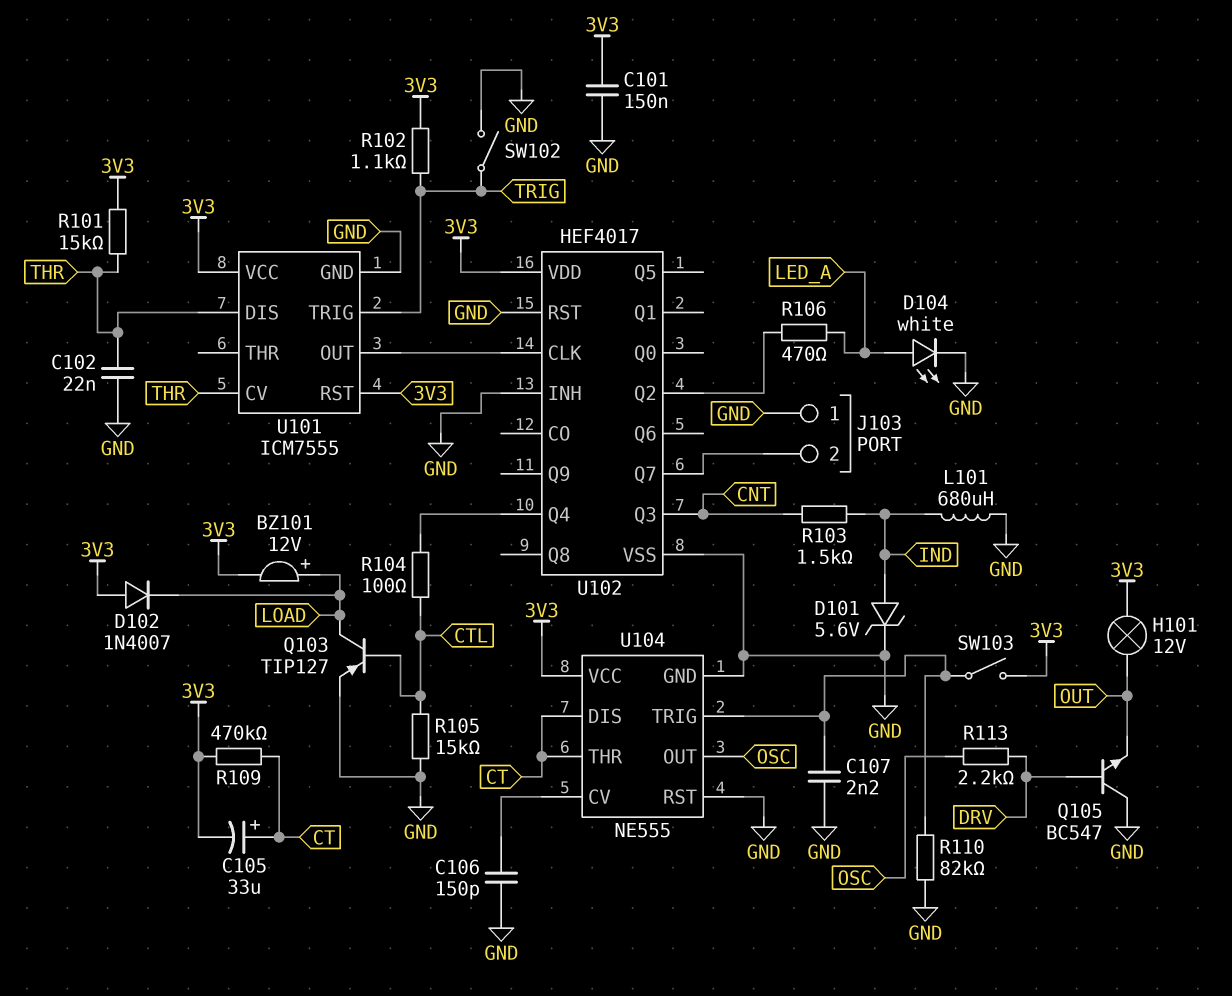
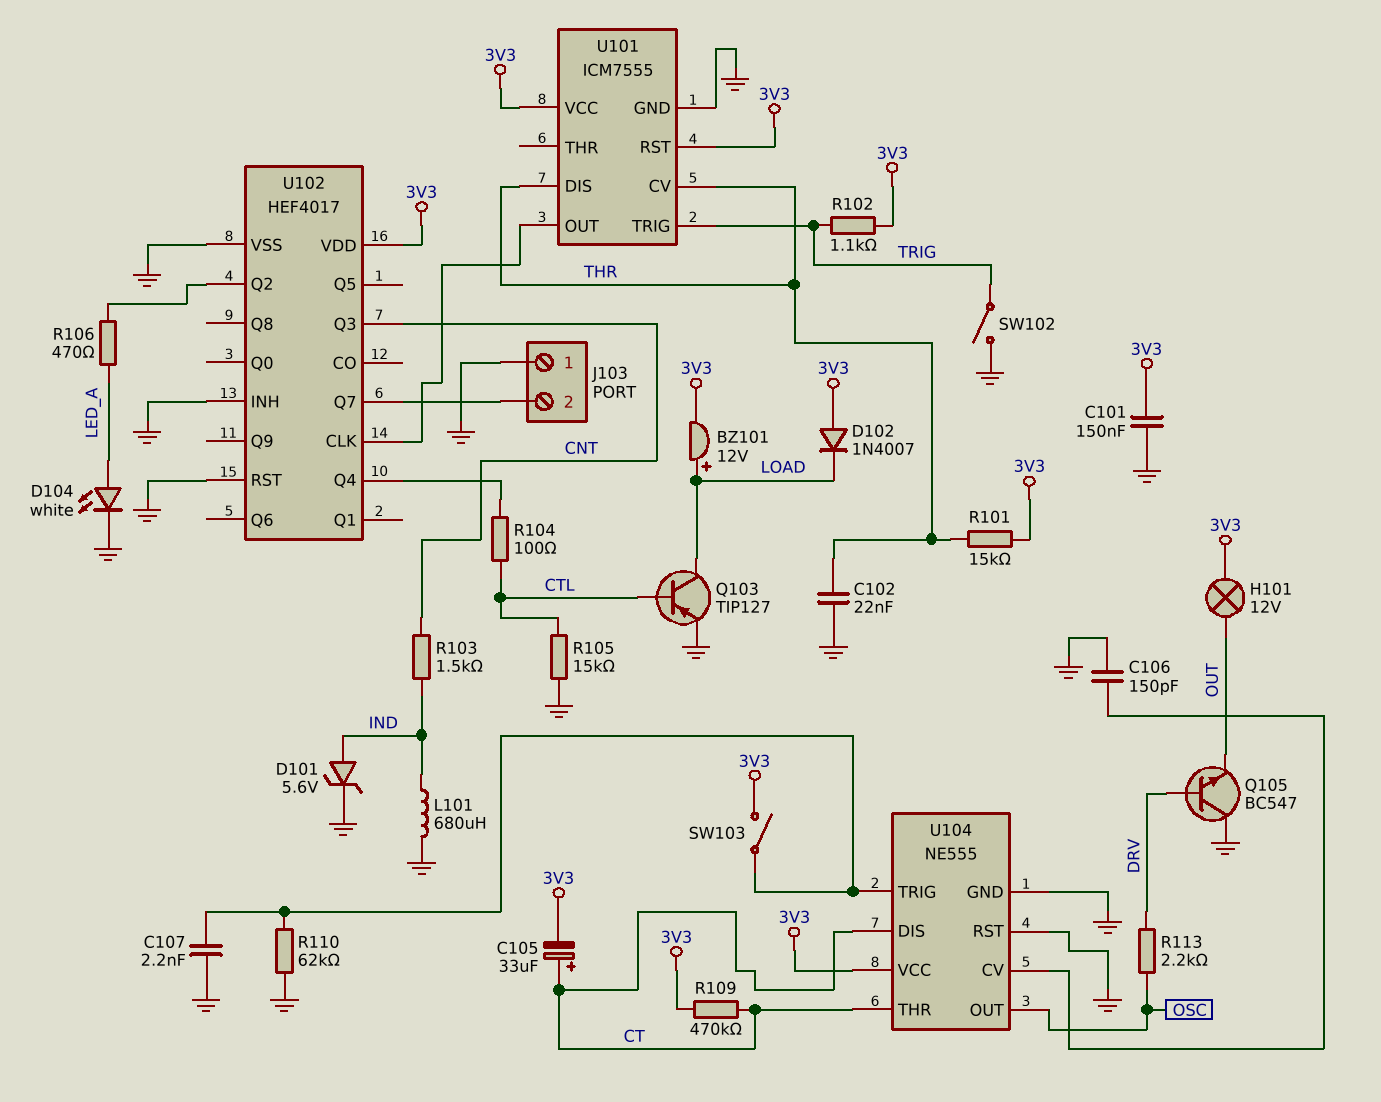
R110: 82k (GND, U104/TRIG) -> 62k (GND, U104/TRIG)

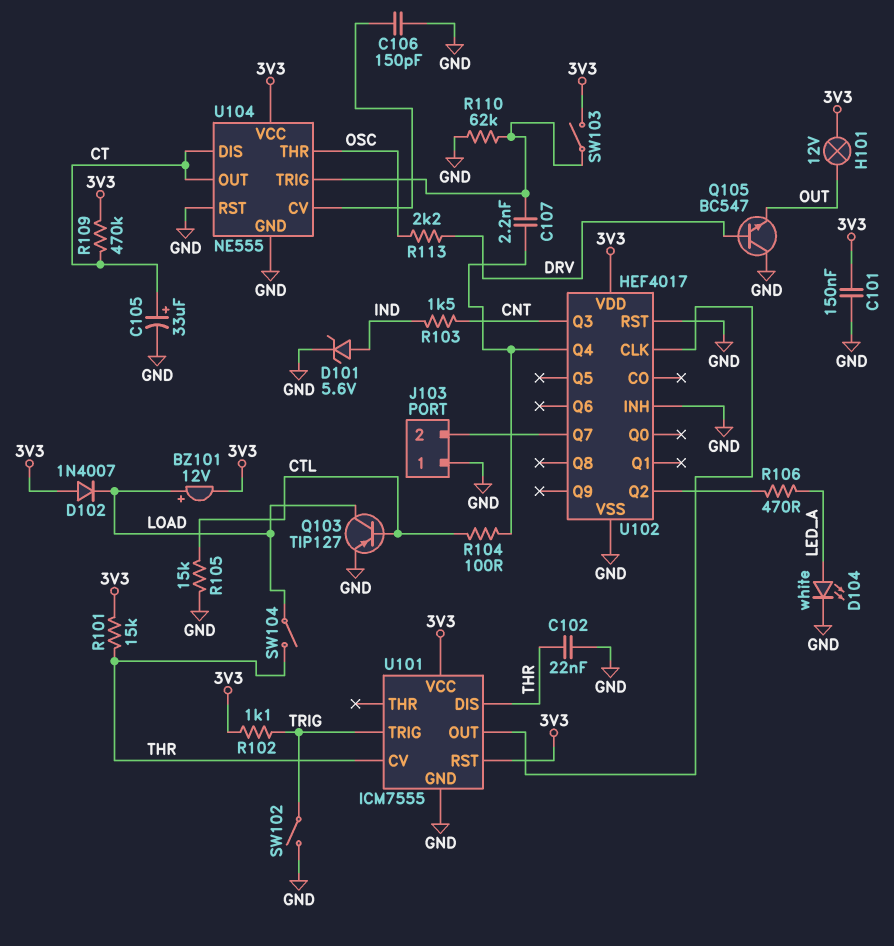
C105: 33uF (plus CT, minus 3V3) -> 33uF (plus CT, minus GND)
C107: 2.2nF (GND, U104/TRIG) -> 2.2nF (U102/Q4, U104/TRIG)
L101: 680uH (GND, IND) -> none
SW104: none -> switch (LOAD, THR)
U104 pin OUT: OSC -> CT
U104 pin THR: CT -> OSC

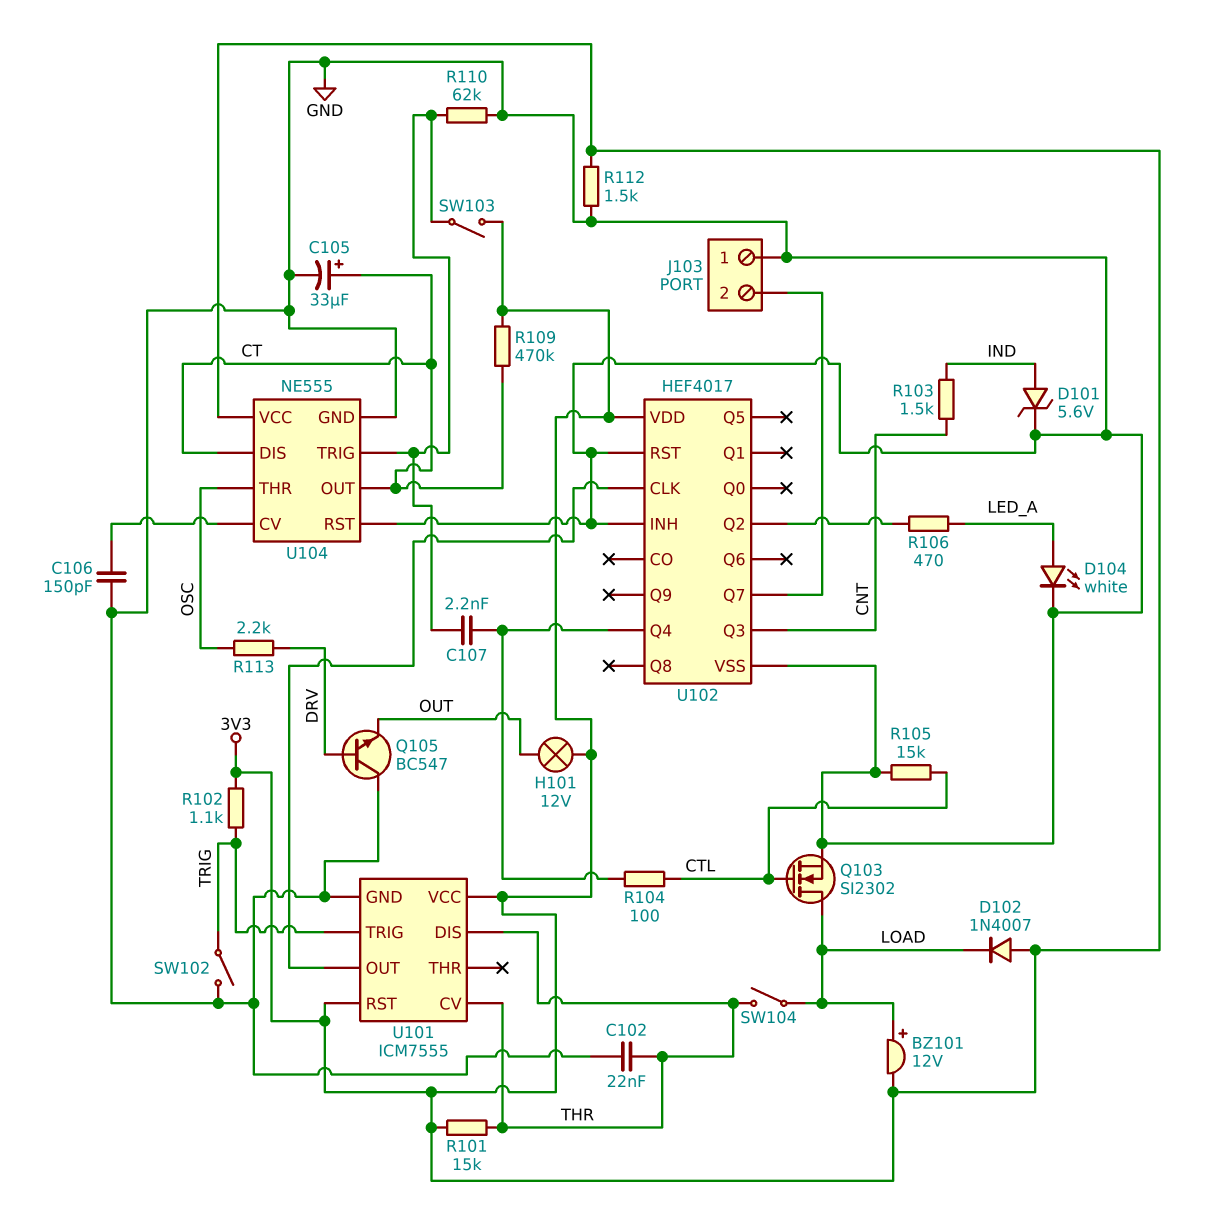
C101: 150nF (3V3, GND) -> none
Q103: PNP TIP127 (B CTL, C LOAD, E GND) -> NMOS SI2302 (G CTL, D LOAD, S GND)
R112: none -> 1.5k (3V3, GND)

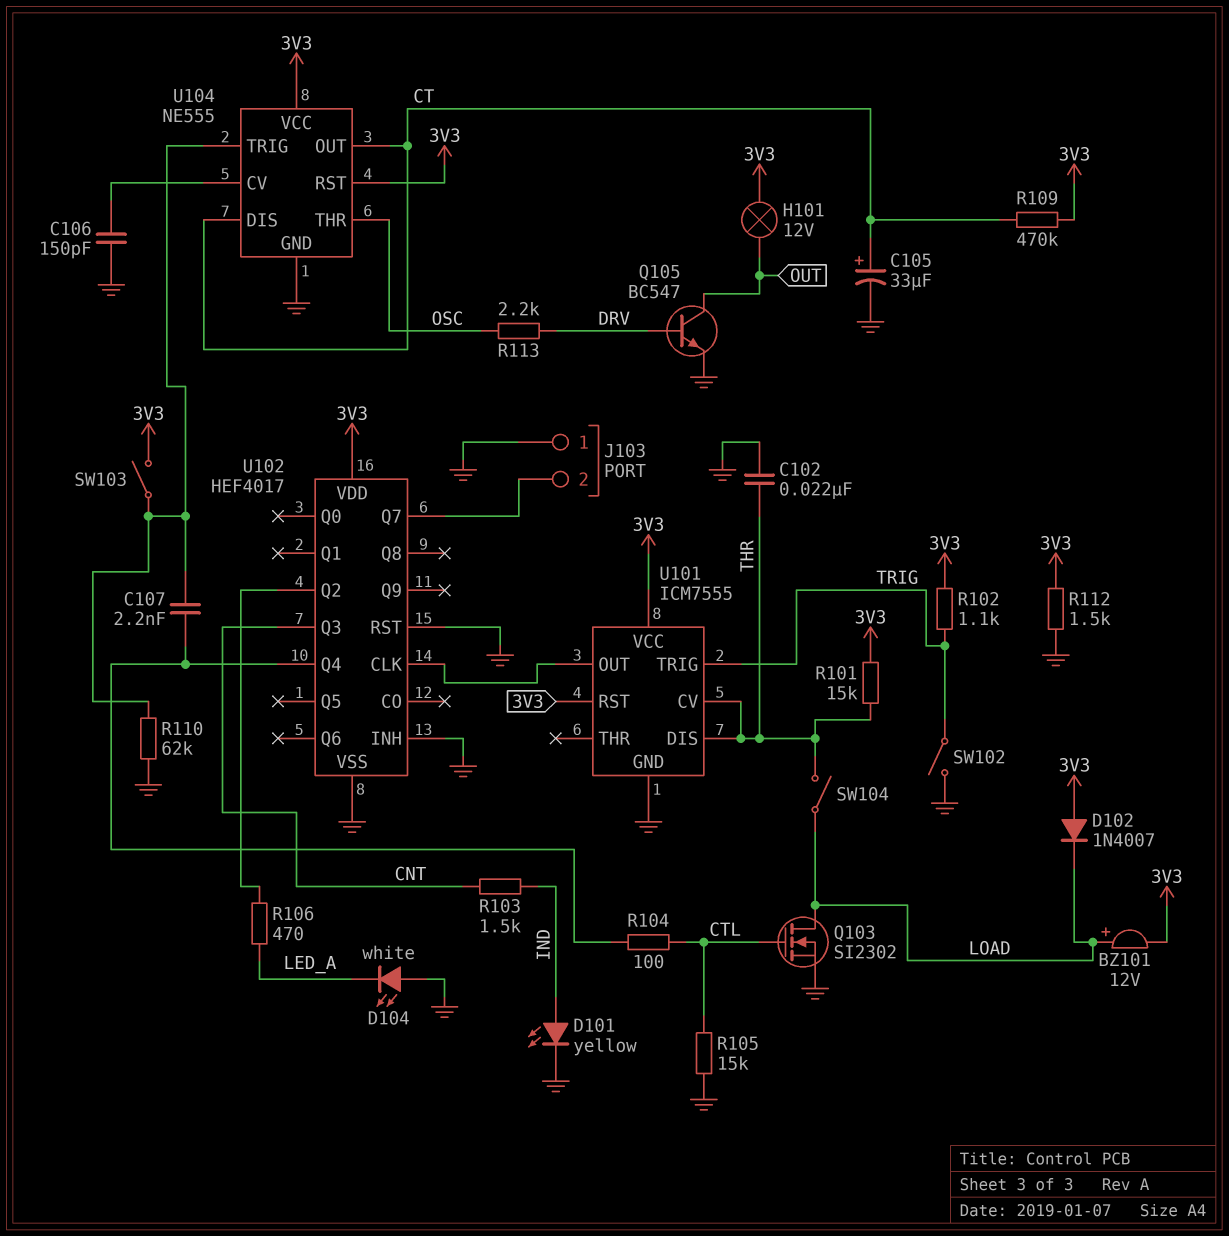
D101: zener 5.6V (A IND, K GND) -> LED yellow (A IND, K GND)
D104: LED white (A LED_A, K GND) -> LED white (A GND, K LED_A)
Q105: NPN BC547 (B DRV, C GND, E OUT) -> NPN BC547 (B DRV, C OUT, E GND)
U104 pin RST: GND -> 3V3

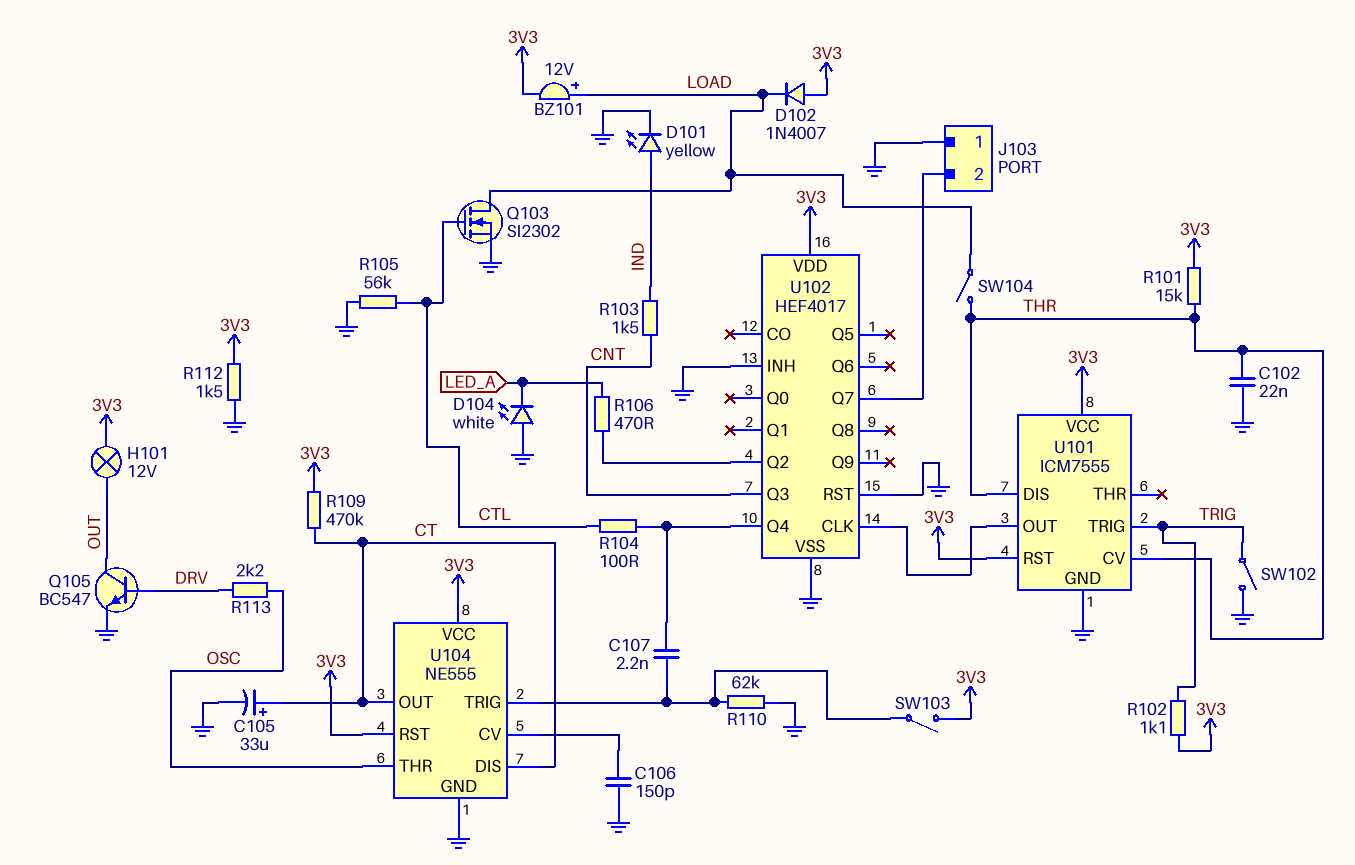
R105: 15k (CTL, GND) -> 56k (CTL, GND)

